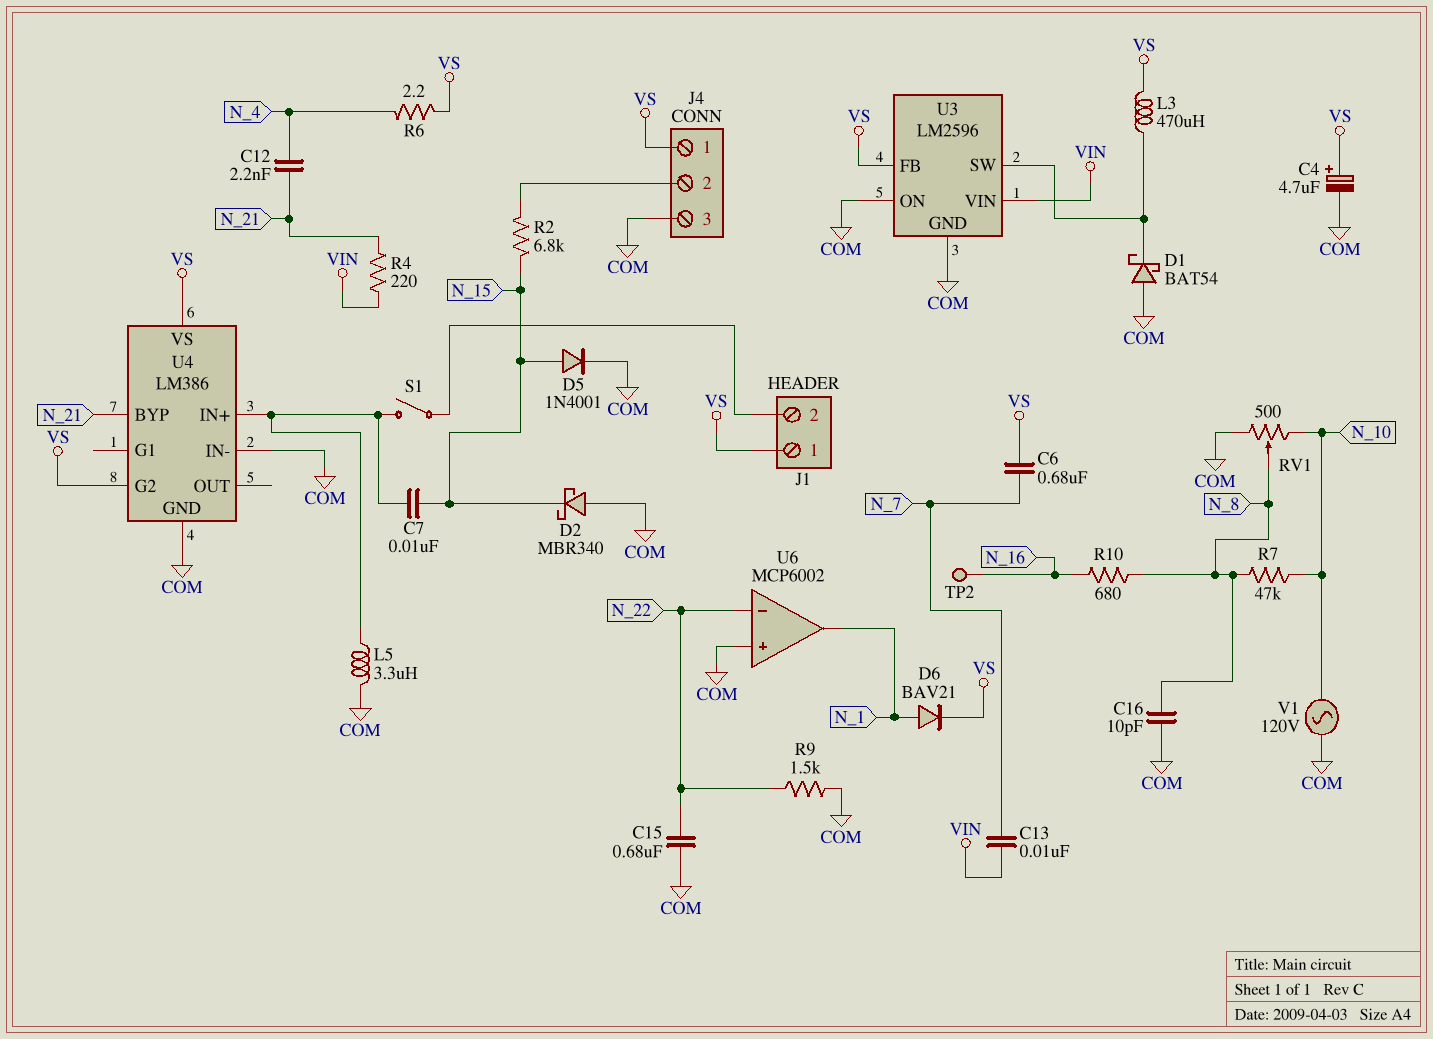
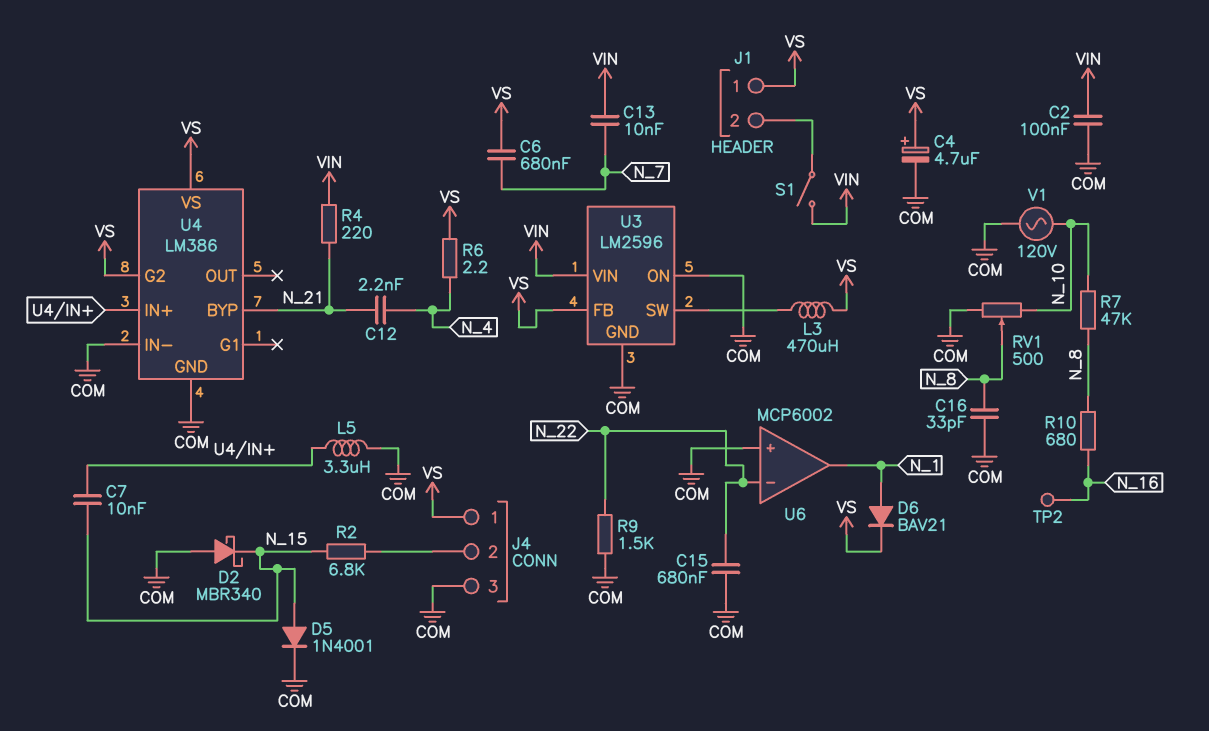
C2: none -> 100nF (COM, VIN)
C16: 10pF (COM, N_8) -> 33pF (COM, N_8)
D1: schottky BAT54 (A COM, K U3/SW) -> none
S1: switch (J1/2, U4/IN+) -> switch (J1/2, VIN)

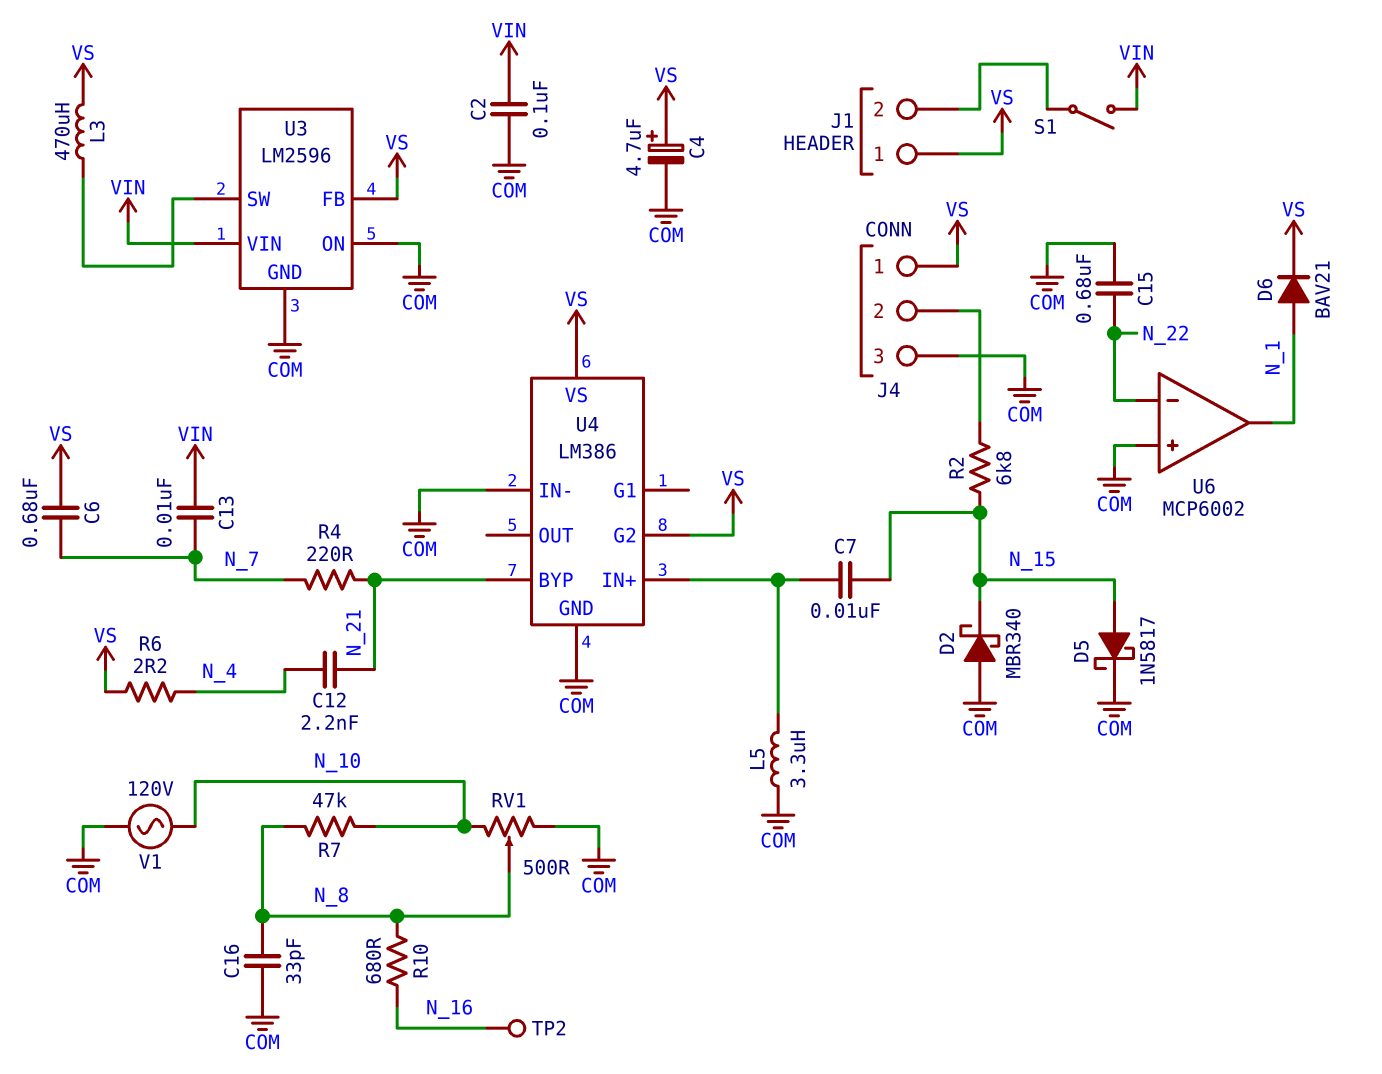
D5: diode 1N4001 (A N_15, K COM) -> schottky 1N5817 (A N_15, K COM)
R4: 220 (N_21, VIN) -> 220 (N_7, N_21)
R9: 1.5k (COM, N_22) -> none

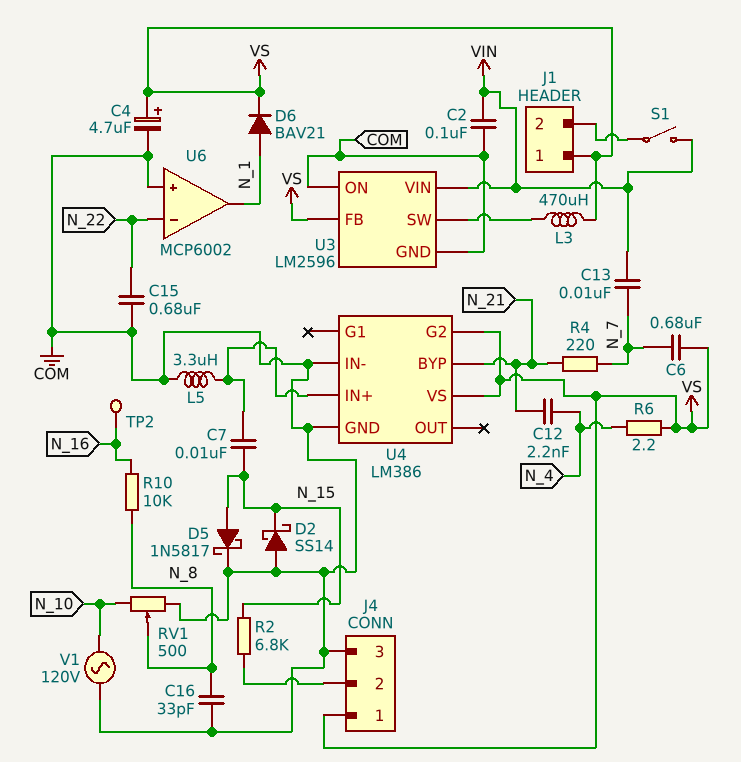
D2: schottky MBR340 (A COM, K N_15) -> schottky SS14 (A COM, K N_15)
R7: 47k (N_8, N_10) -> none
R10: 680 (N_8, N_16) -> 10k (N_8, N_16)

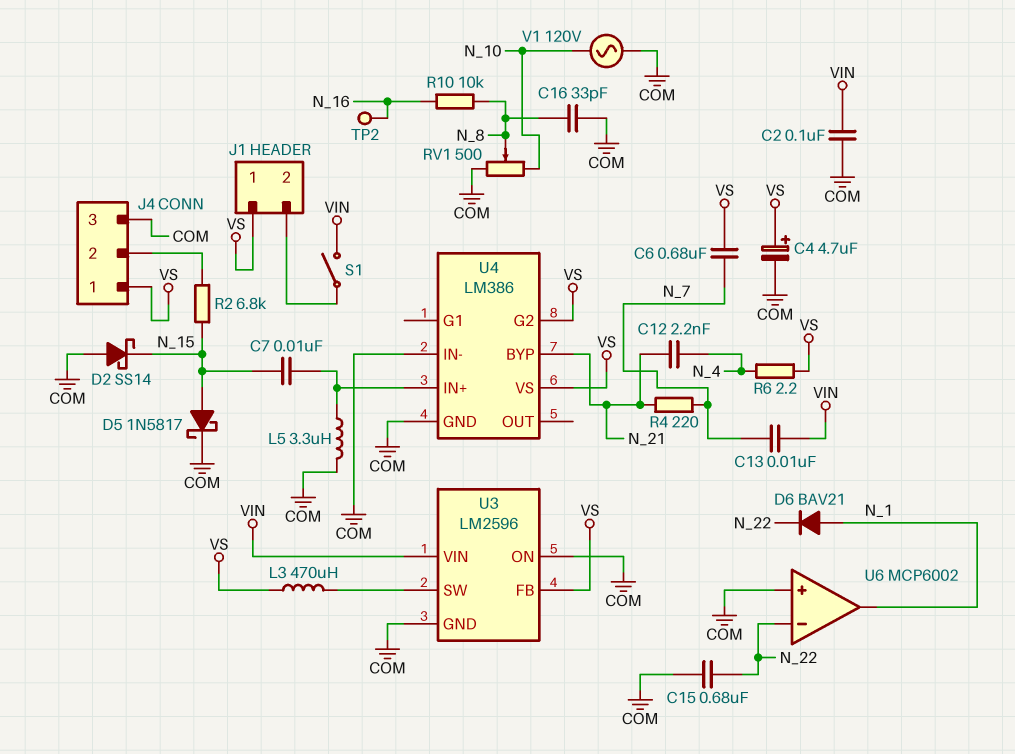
D6: diode BAV21 (A N_1, K VS) -> diode BAV21 (A N_1, K N_22)

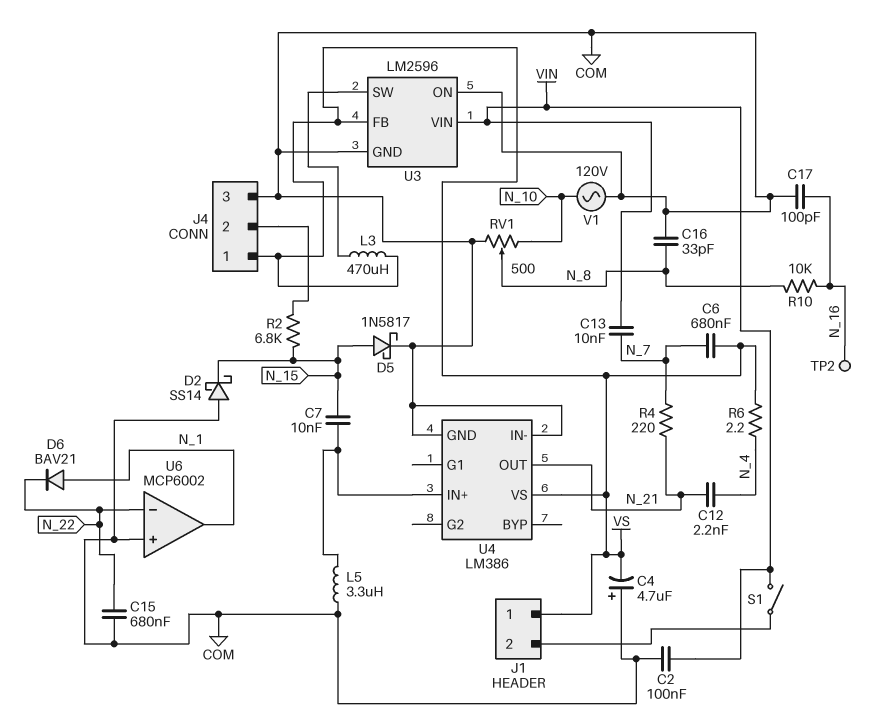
C4: 4.7uF (plus VS, minus COM) -> 4.7uF (plus COM, minus VS)
C17: none -> 100pF (COM, N_16)
U4 pin BYP: N_21 -> none
U4 pin G2: VS -> none
U4 pin OUT: none -> N_21

